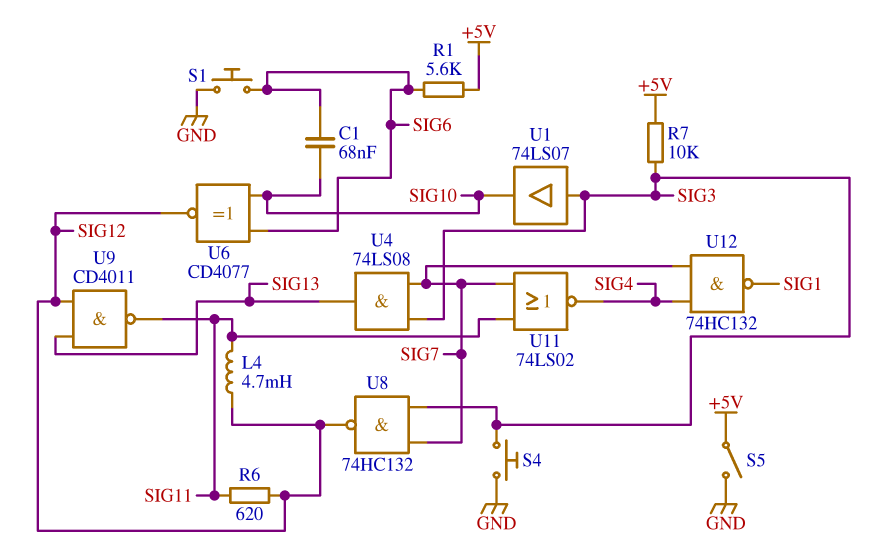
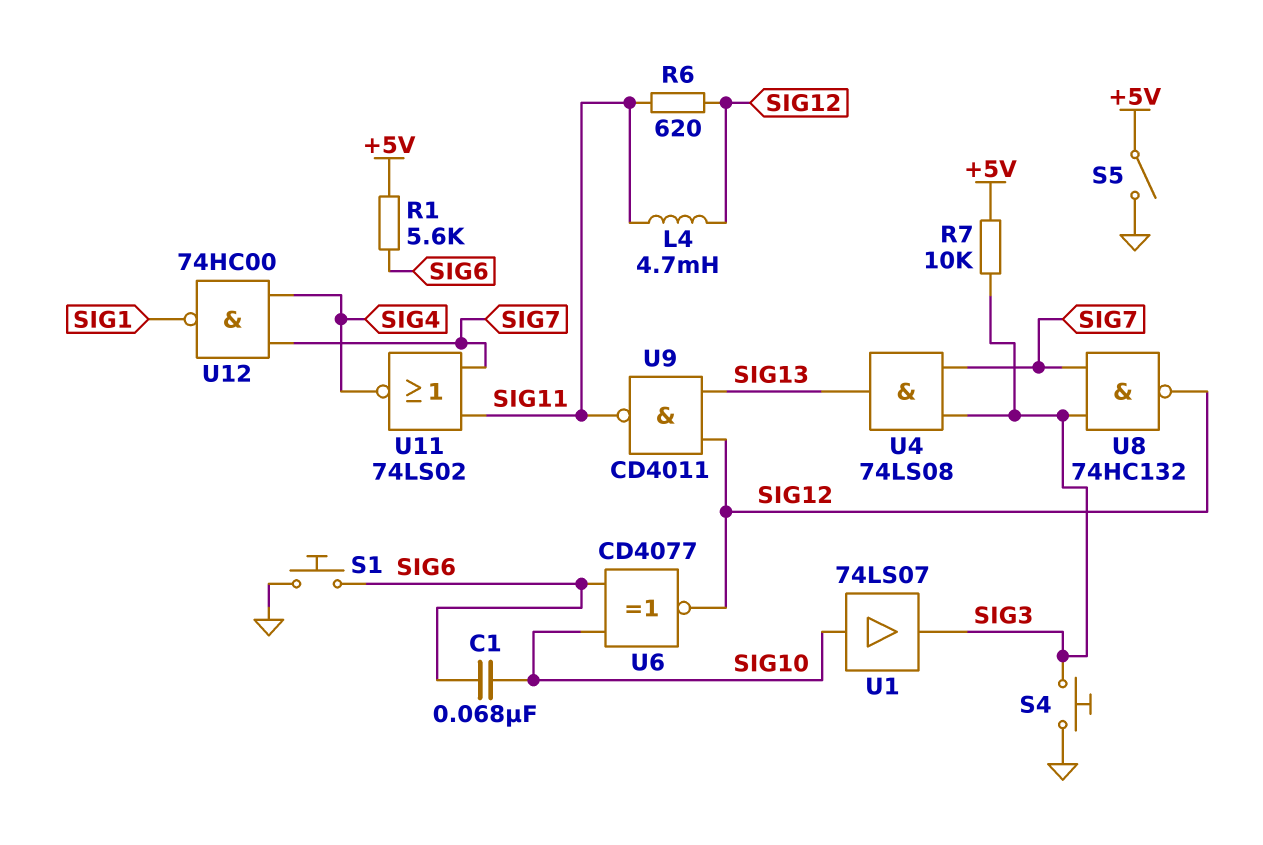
U1: buffer 74LS07 (in SIG3, out SIG10) -> buffer 74LS07 (in SIG10, out SIG3)
U12: NAND 74HC132 (in SIG4, in SIG7, out SIG1) -> NAND 74HC00 (in SIG4, in SIG7, out SIG1)

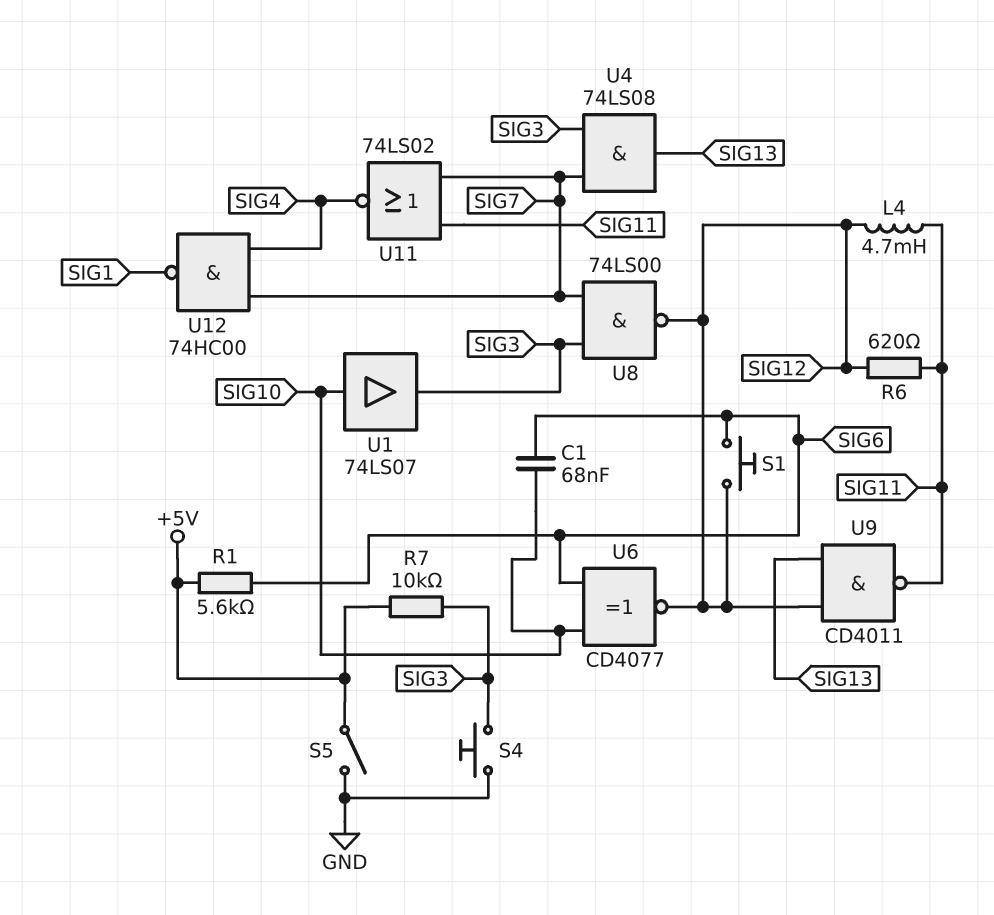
S1: button (GND, SIG6) -> button (SIG6, SIG12)
U8: NAND 74HC132 (in SIG3, in SIG7, out SIG12) -> NAND 74LS00 (in SIG3, in SIG7, out SIG12)

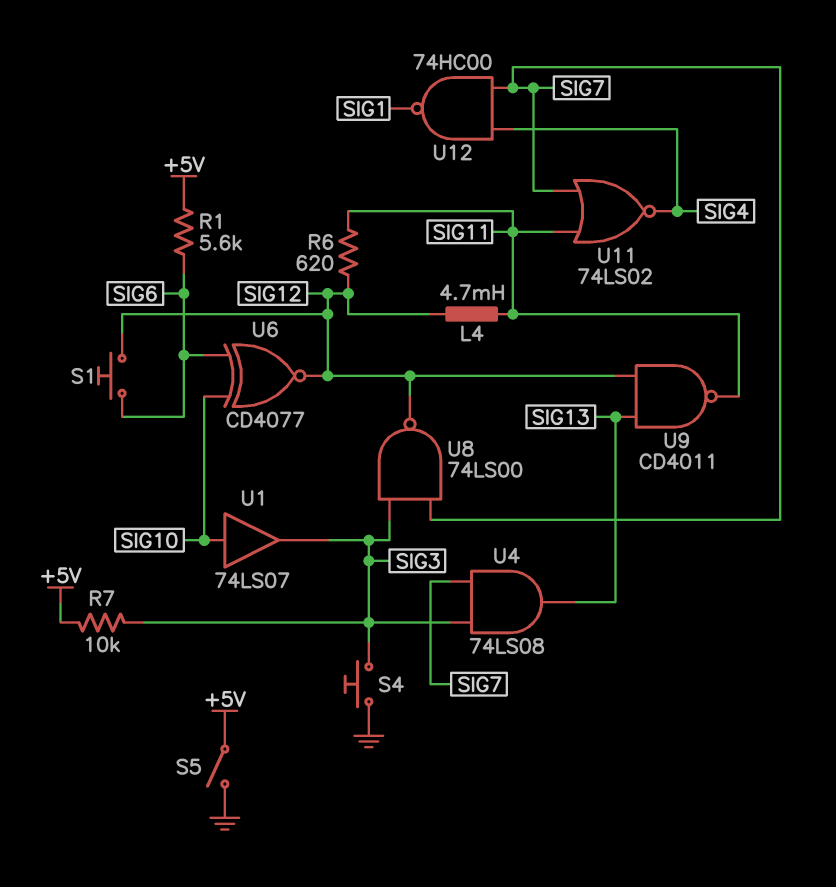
C1: 68nF (SIG6, SIG10) -> none

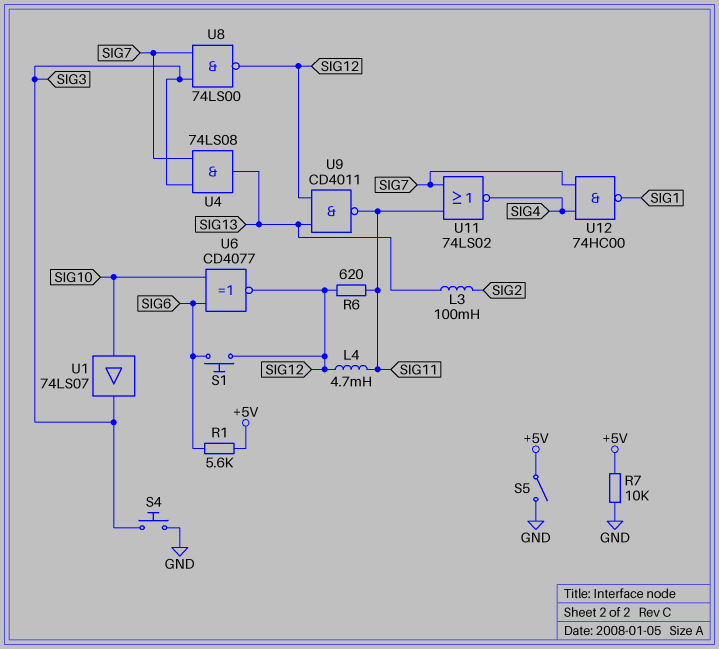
L3: none -> 100mH (SIG2, SIG13)
R7: 10k (+5V, SIG3) -> 10k (+5V, GND)

